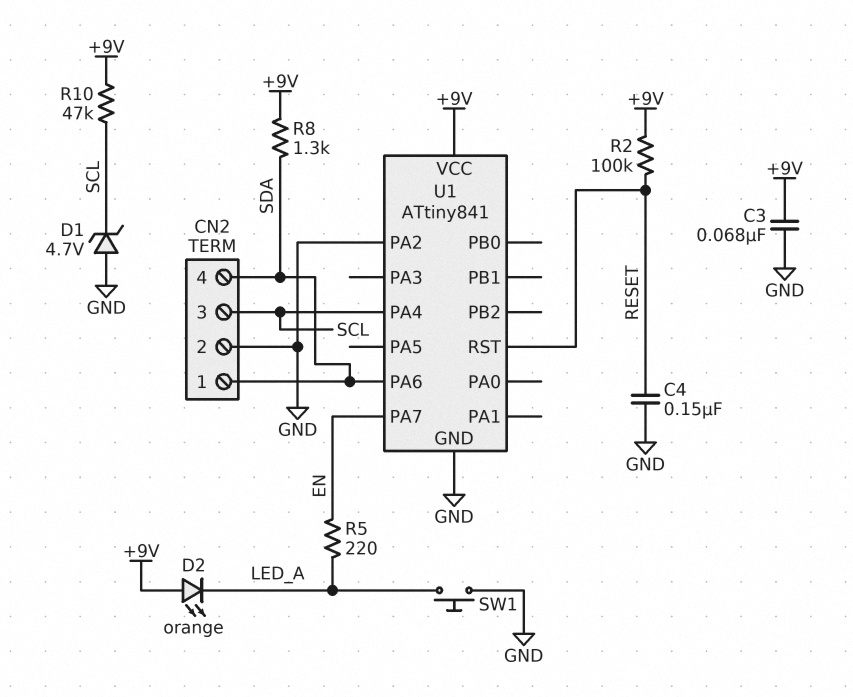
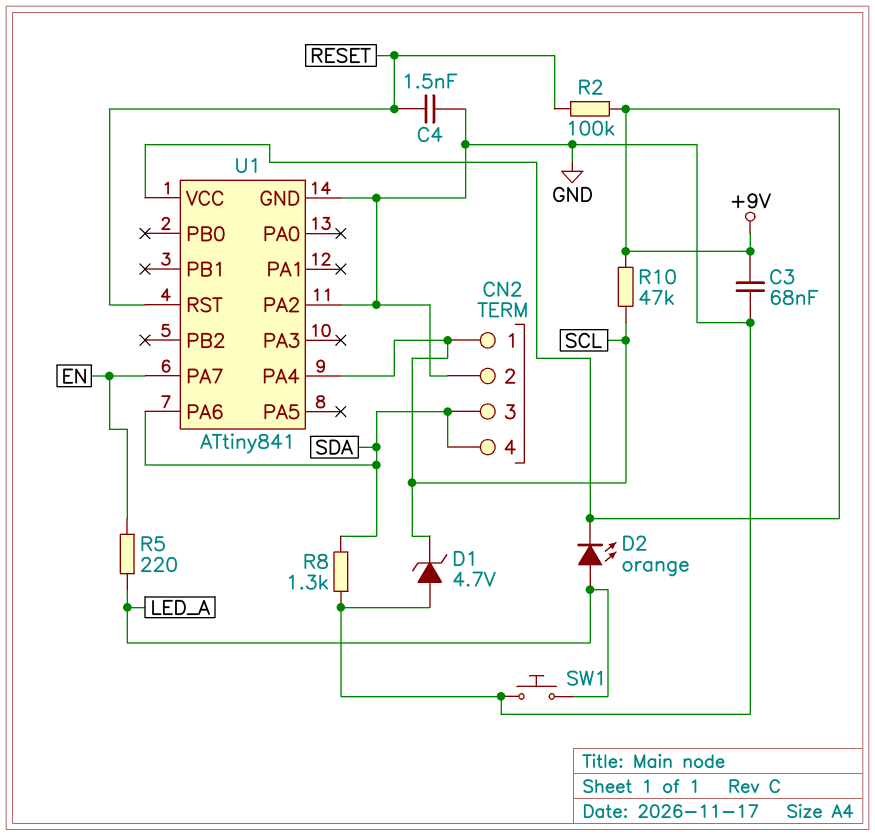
C4: 150nF (GND, RESET) -> 1.5nF (GND, RESET)
CN2 pin 1: SDA -> SCL
CN2 pin 3: SCL -> SDA
D2: LED orange (A +9V, K LED_A) -> LED orange (A LED_A, K +9V)
R8: 1.3k (+9V, SDA) -> 1.3k (GND, SDA)

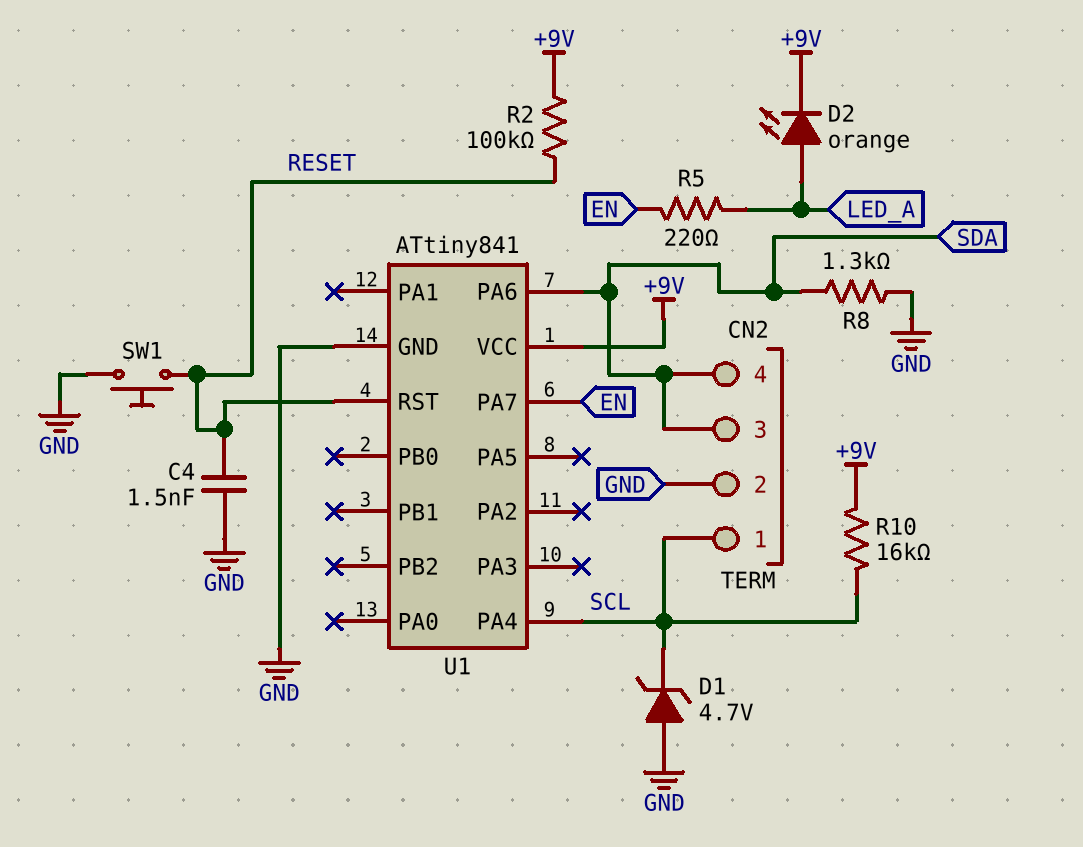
C3: 68nF (+9V, GND) -> none
R10: 47k (+9V, SCL) -> 16k (+9V, SCL)
SW1: button (GND, LED_A) -> button (GND, RESET)
U1 pin PA2: GND -> none

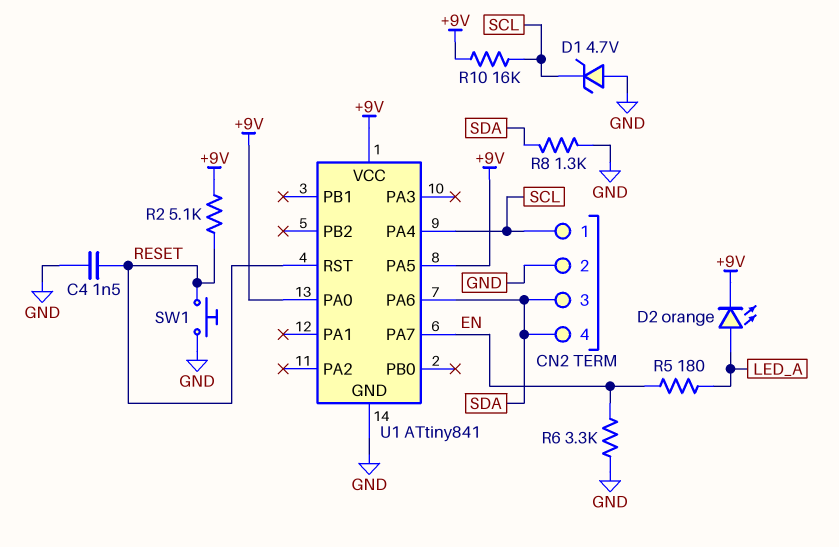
R2: 100k (+9V, RESET) -> 5.1k (+9V, RESET)
R5: 220 (EN, LED_A) -> 180 (EN, LED_A)
R6: none -> 3.3k (EN, GND)
U1 pin PA0: none -> +9V
U1 pin PA5: none -> +9V

